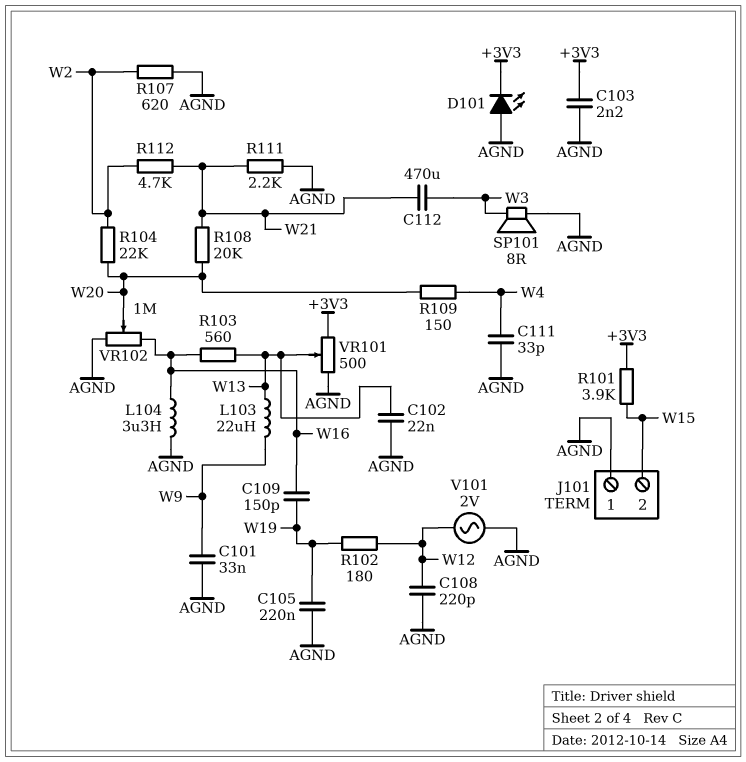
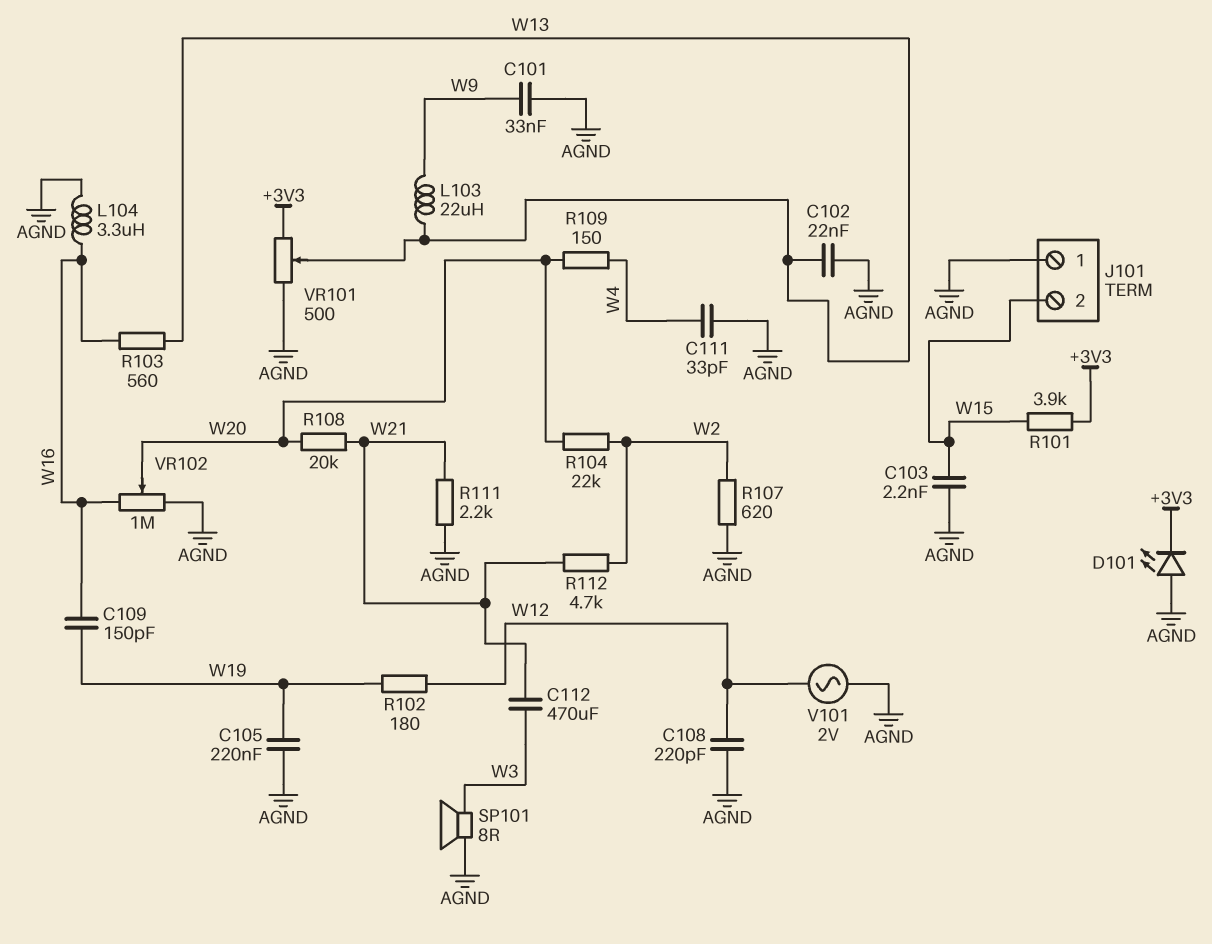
C103: 2.2nF (+3V3, AGND) -> 2.2nF (AGND, W15)

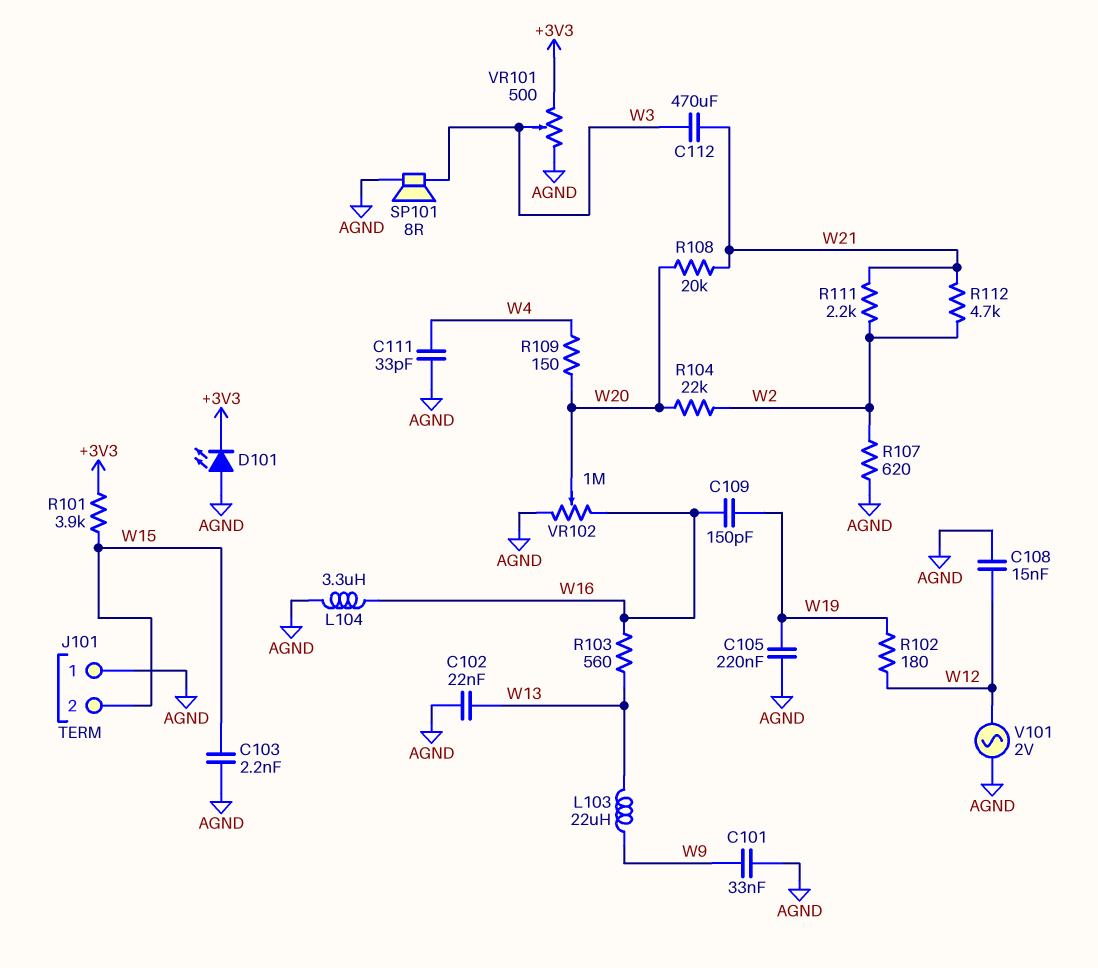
C108: 220pF (AGND, W12) -> 15nF (AGND, W12)
R111: 2.2k (AGND, W21) -> 2.2k (W2, W21)
VR101: 500 (+3V3, AGND, wiper W13) -> 500 (+3V3, AGND, wiper W3)

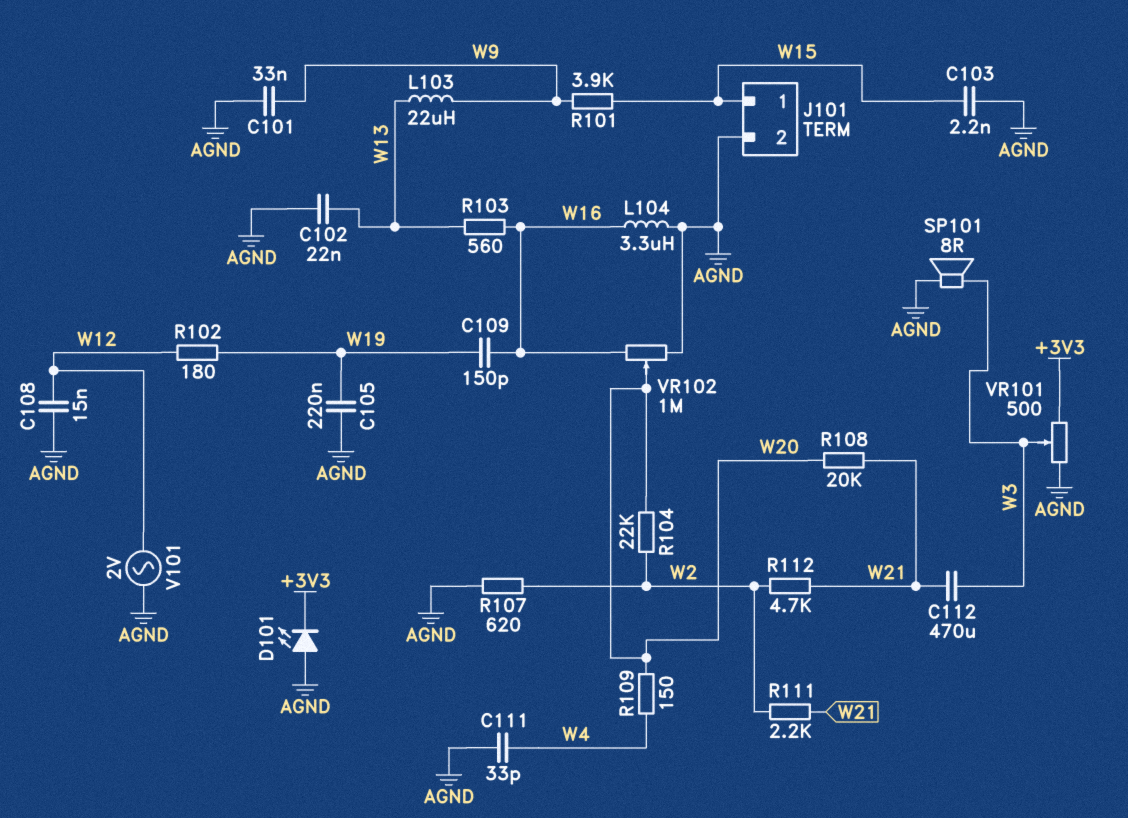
J101 pin 1: AGND -> W15
J101 pin 2: W15 -> AGND
R101: 3.9k (+3V3, W15) -> 3.9k (W9, W15)

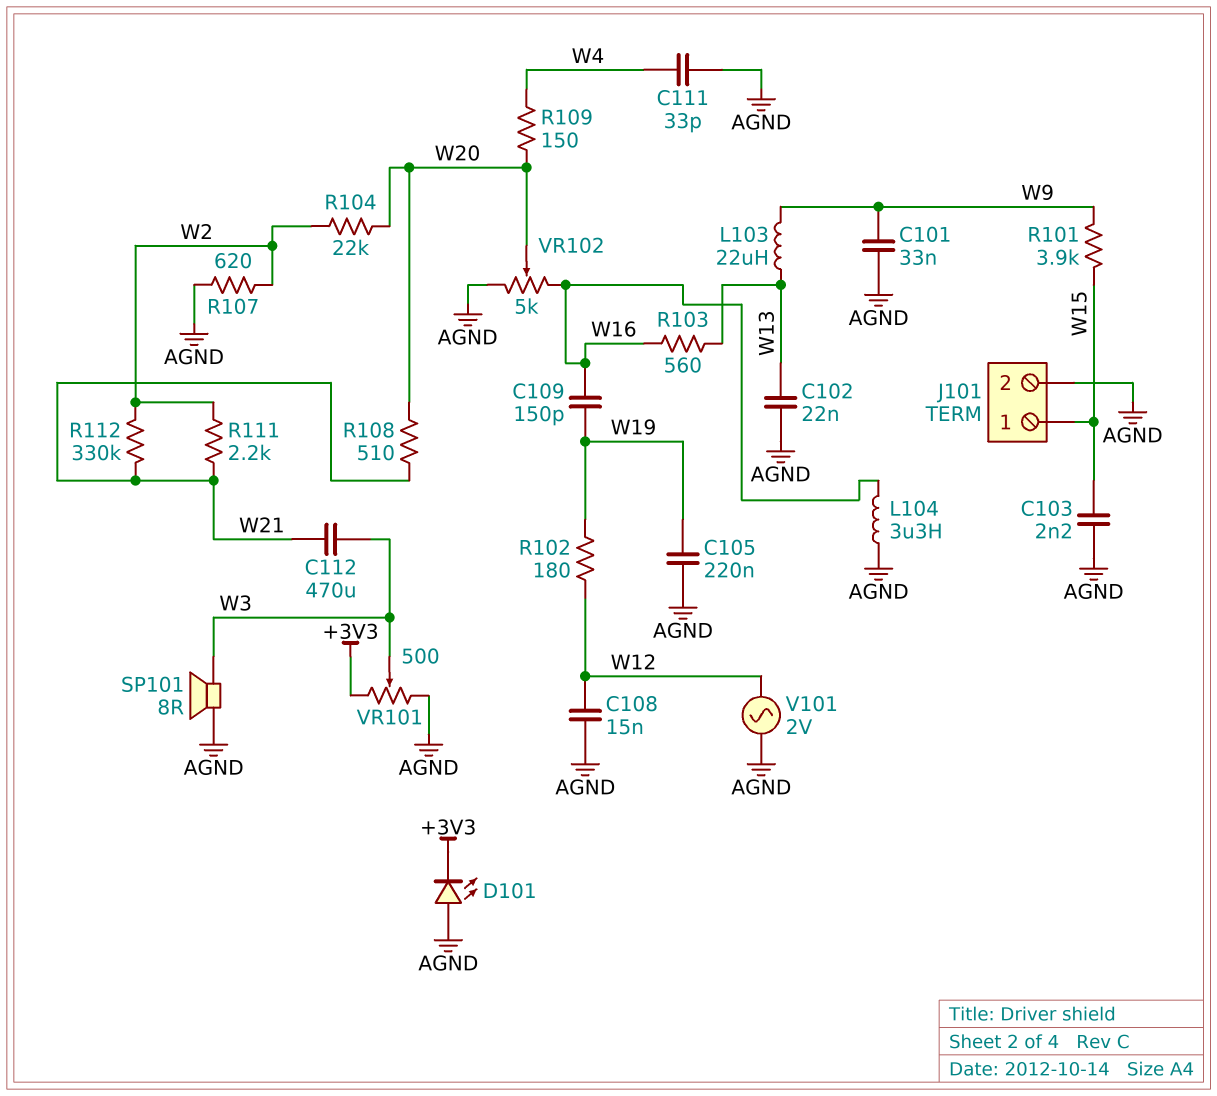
R108: 20k (W20, W21) -> 510 (W20, W21)
R112: 4.7k (W2, W21) -> 330k (W2, W21)
VR102: 1M (AGND, W16, wiper W20) -> 5k (AGND, W16, wiper W20)

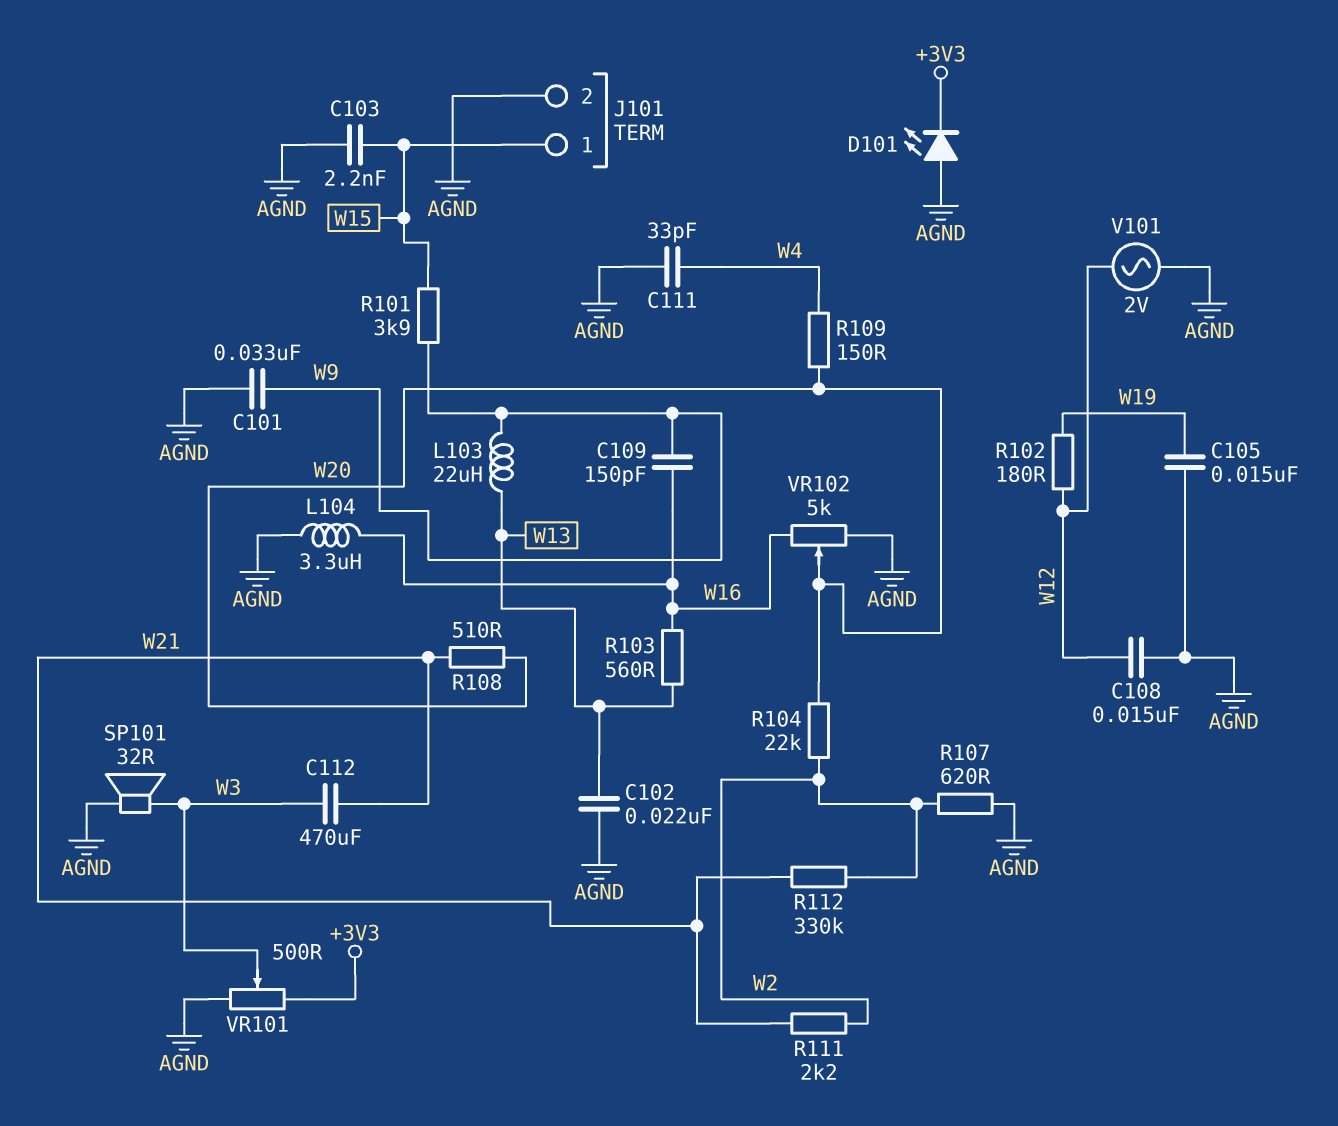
C105: 220nF (AGND, W19) -> 15nF (AGND, W19)
C109: 150pF (W16, W19) -> 150pF (W9, W16)
SP101: speaker 8R (AGND, W3) -> speaker 32R (AGND, W3)

